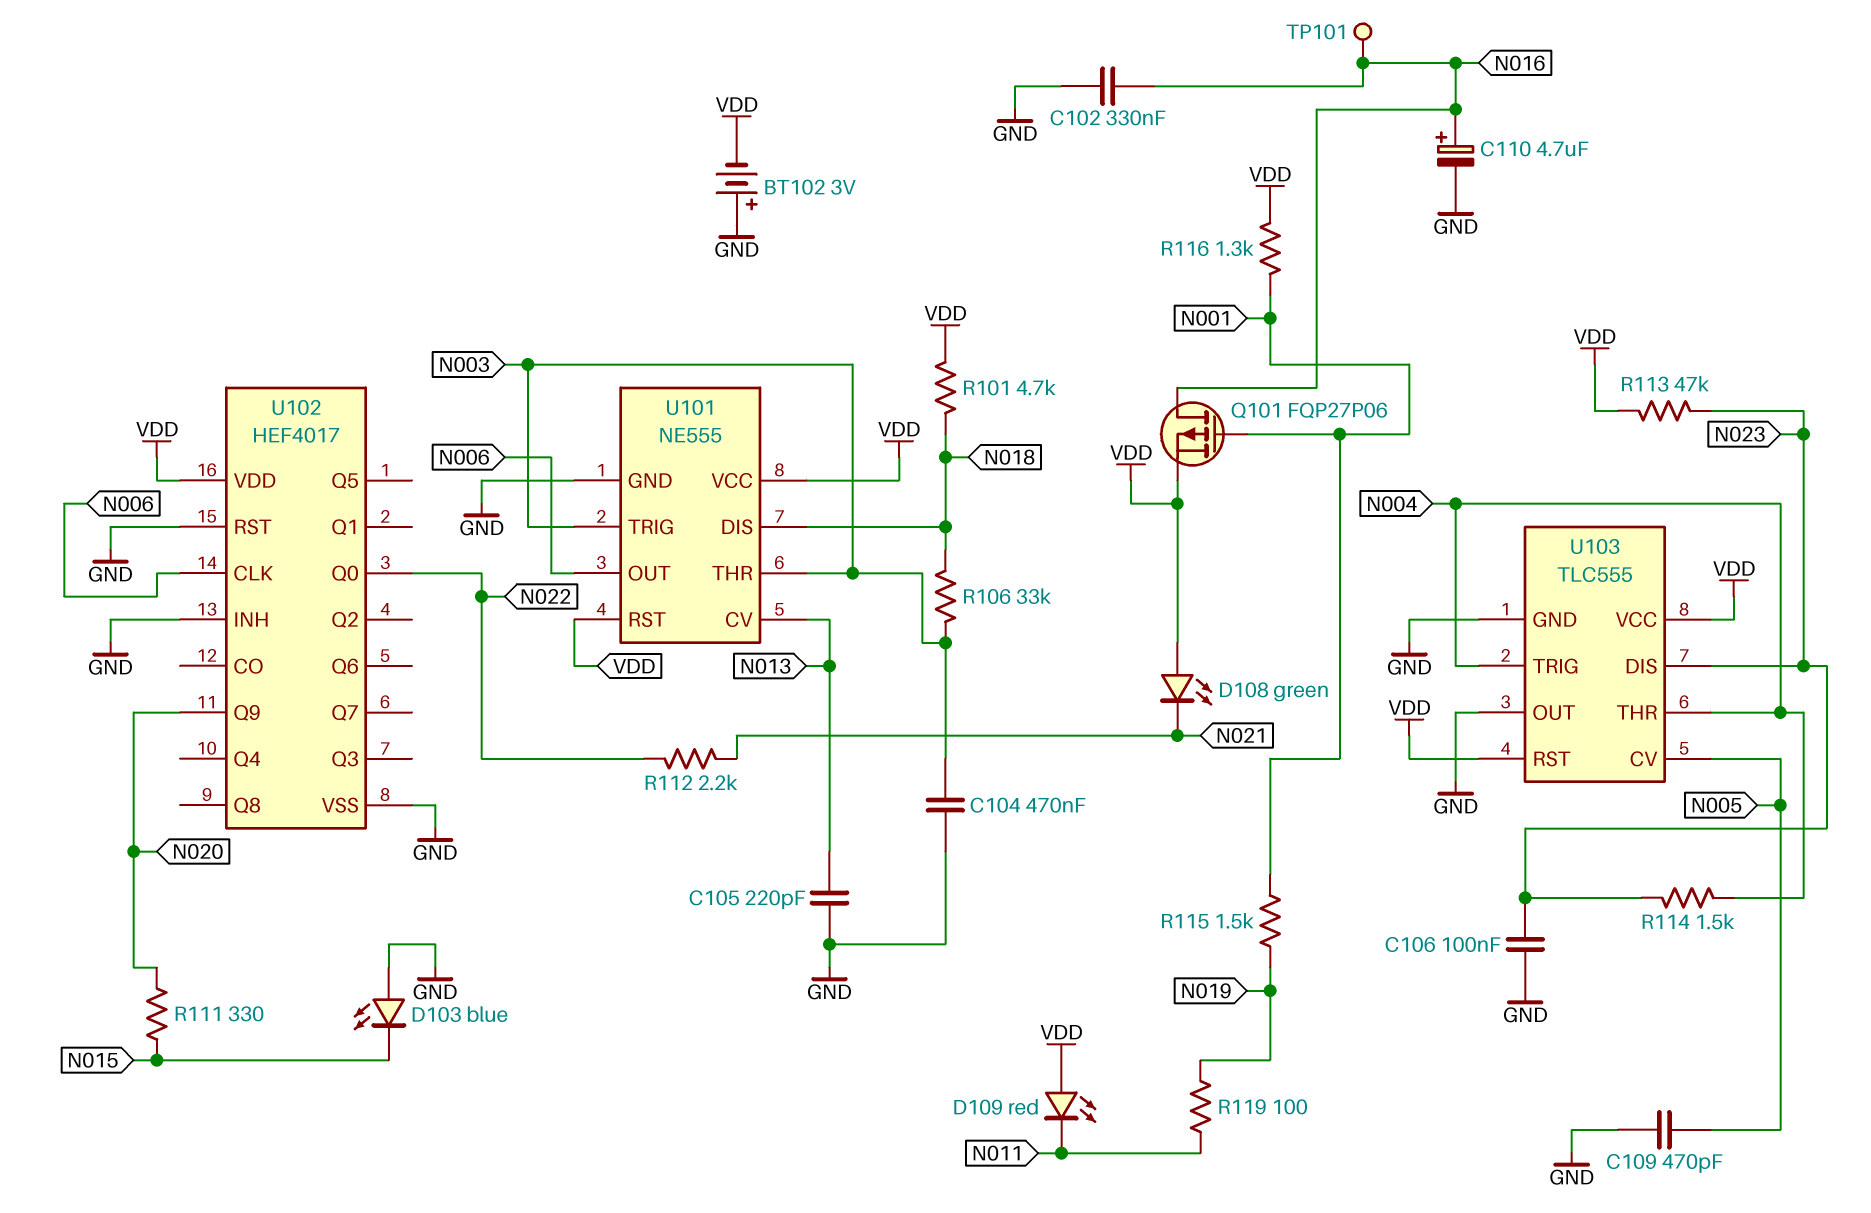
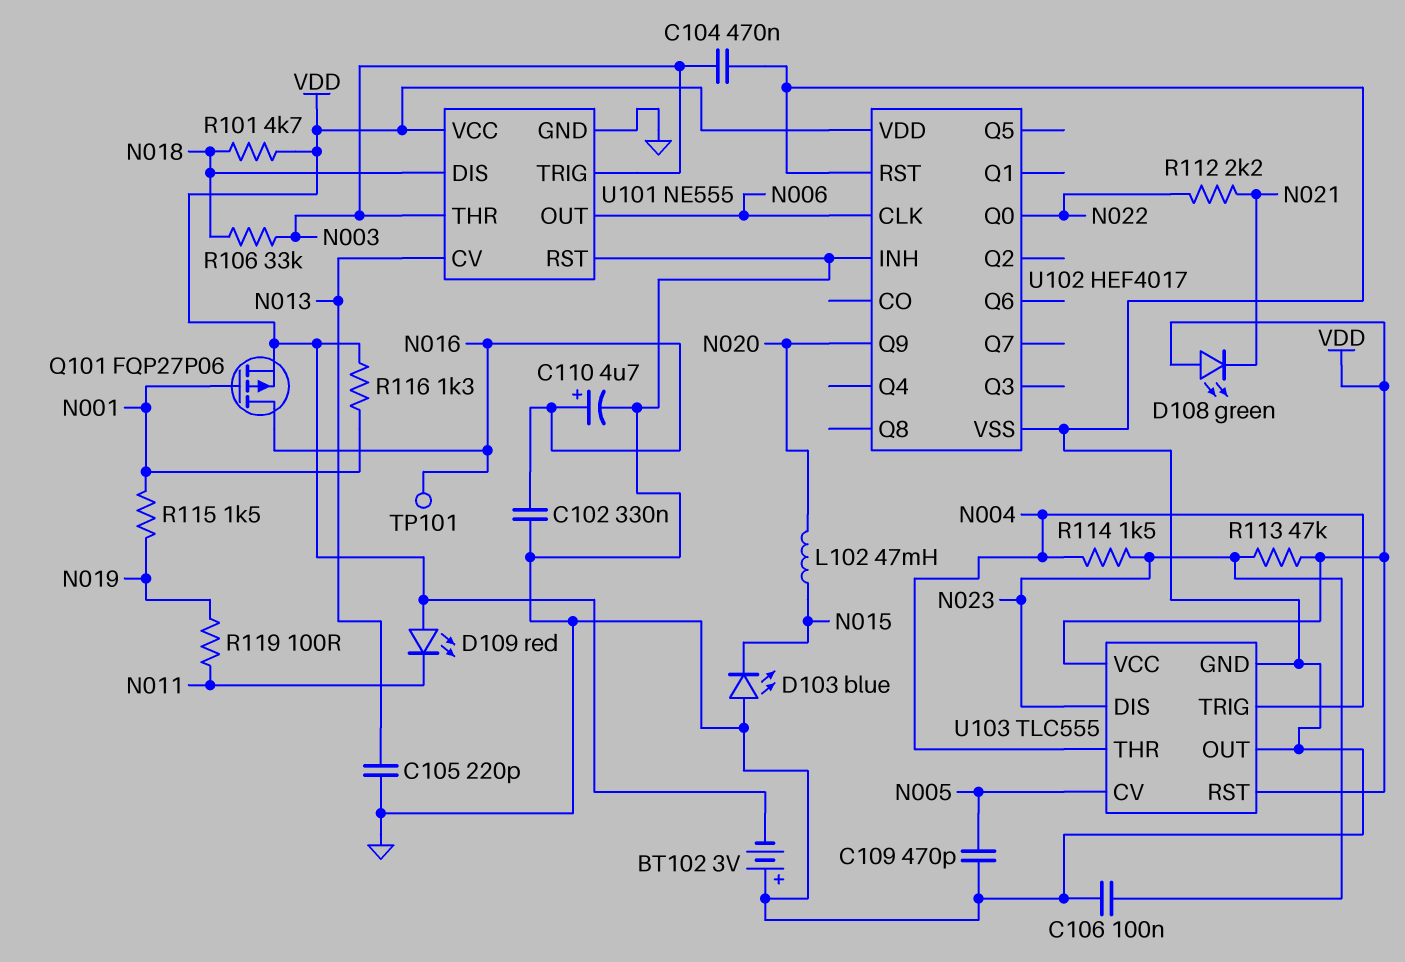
L102: none -> 47mH (N015, N020)
R111: 330 (N015, N020) -> none
U101 pin RST: VDD -> GND

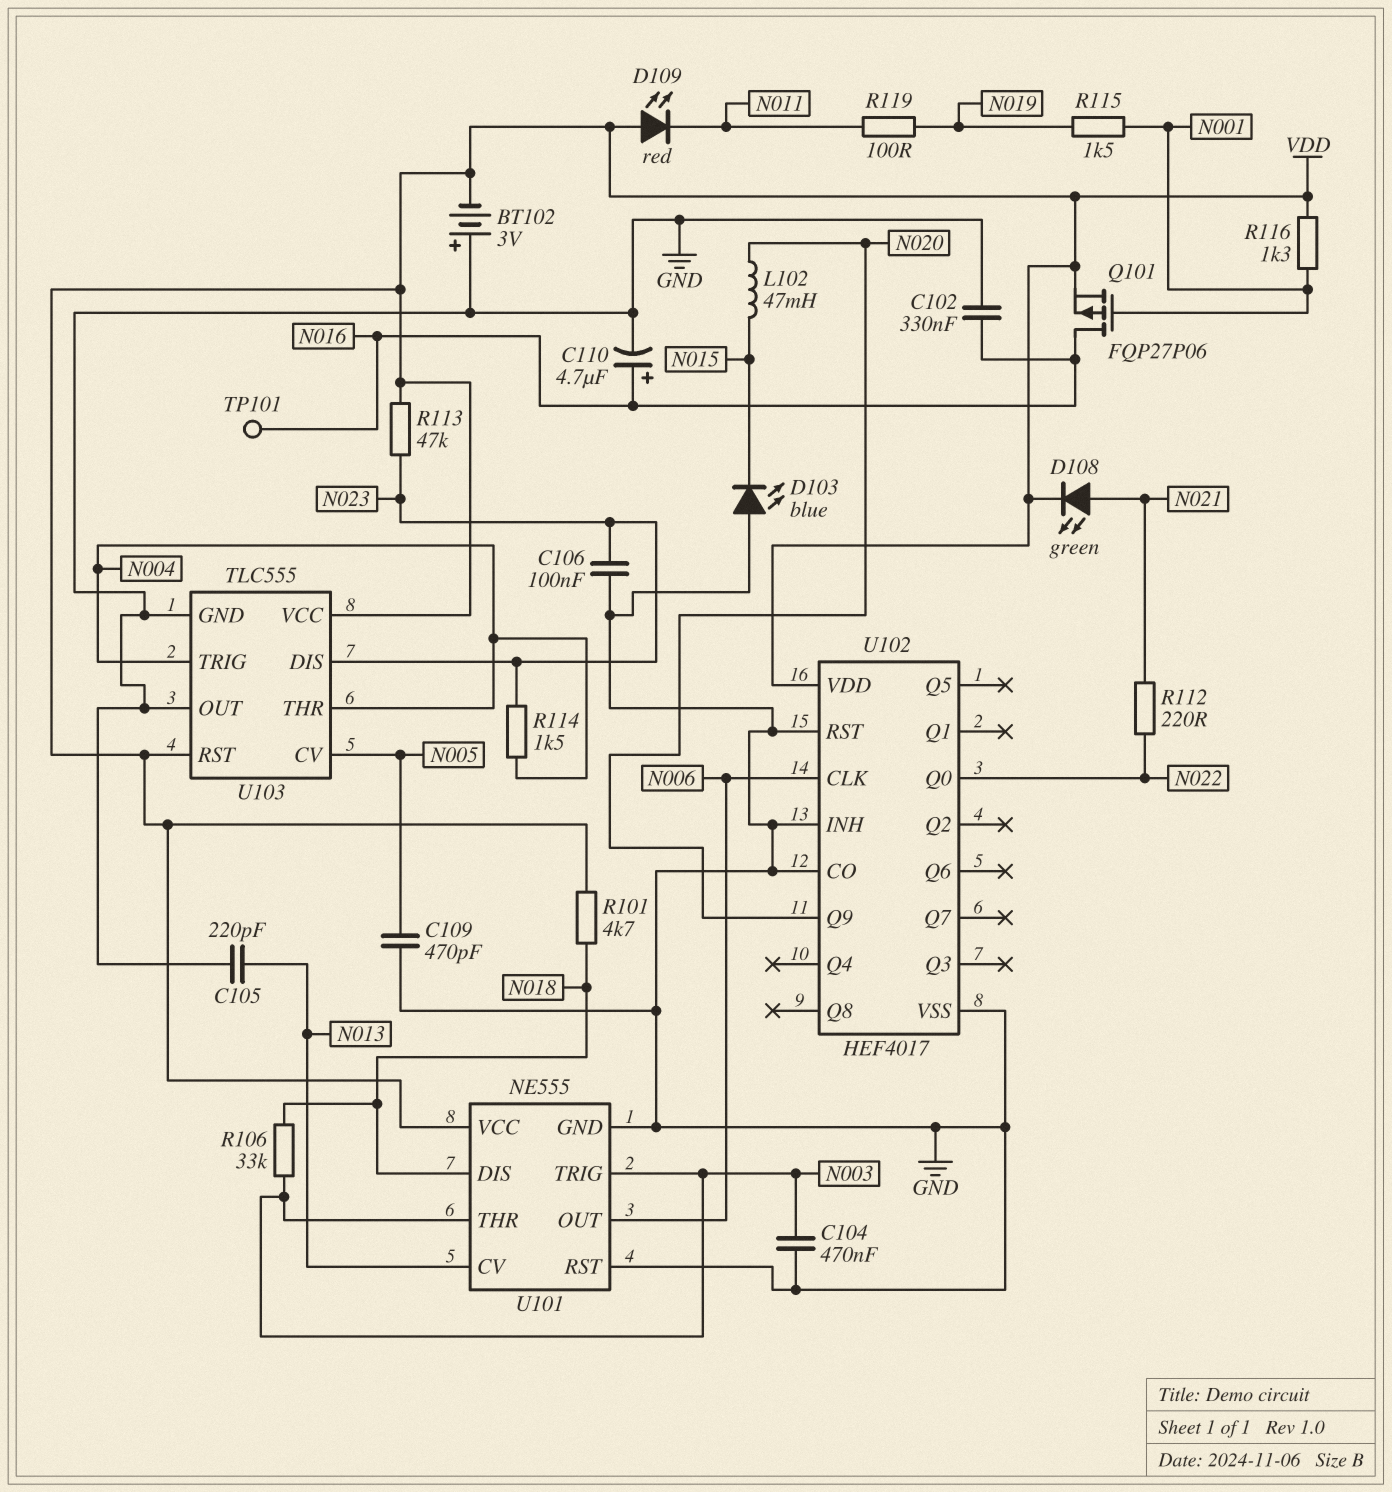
D108: LED green (A VDD, K N021) -> LED green (A N021, K VDD)
R112: 2.2k (N021, N022) -> 220 (N021, N022)
U102 pin CO: none -> GND

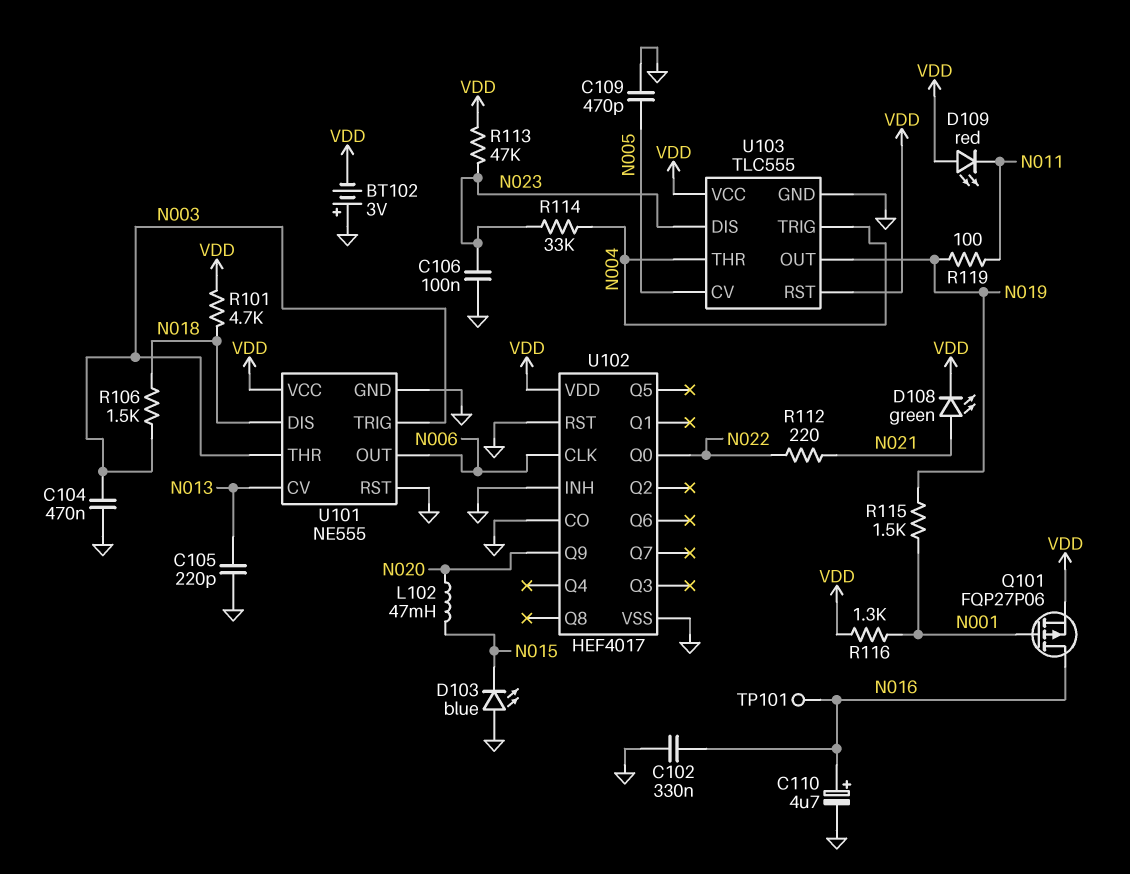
R106: 33k (N003, N018) -> 1.5k (N003, N018)
R114: 1.5k (N004, N023) -> 33k (N004, N023)
U103 pin OUT: GND -> N019

